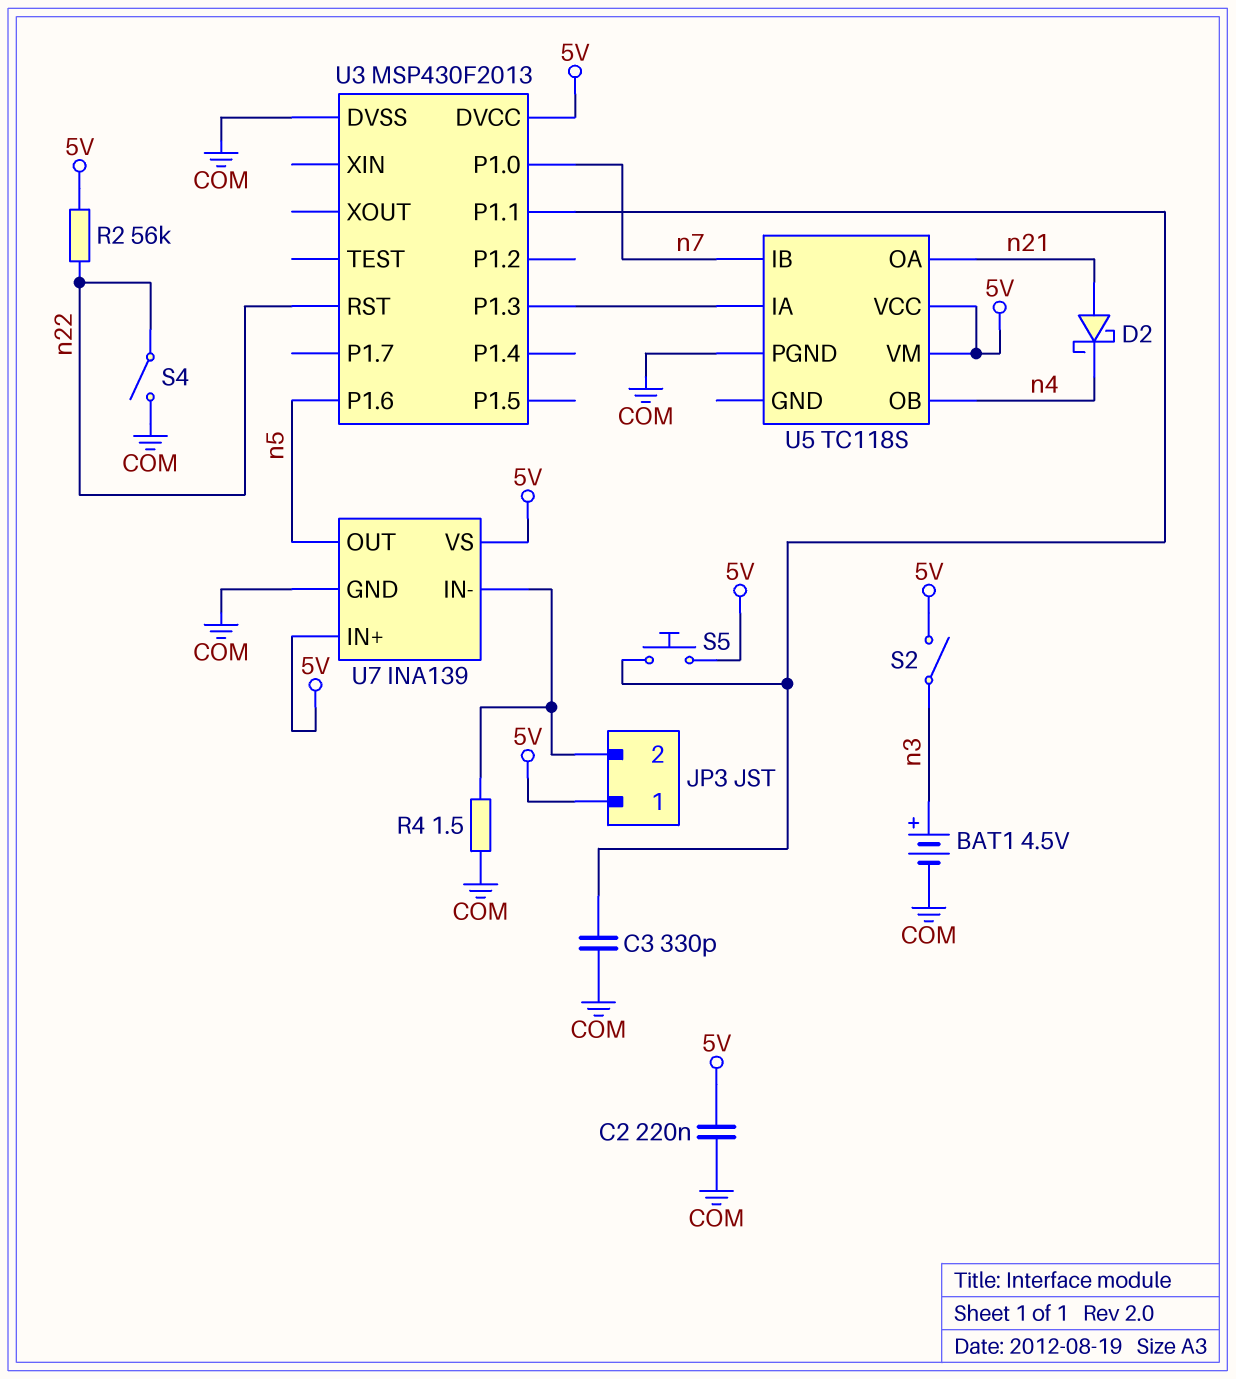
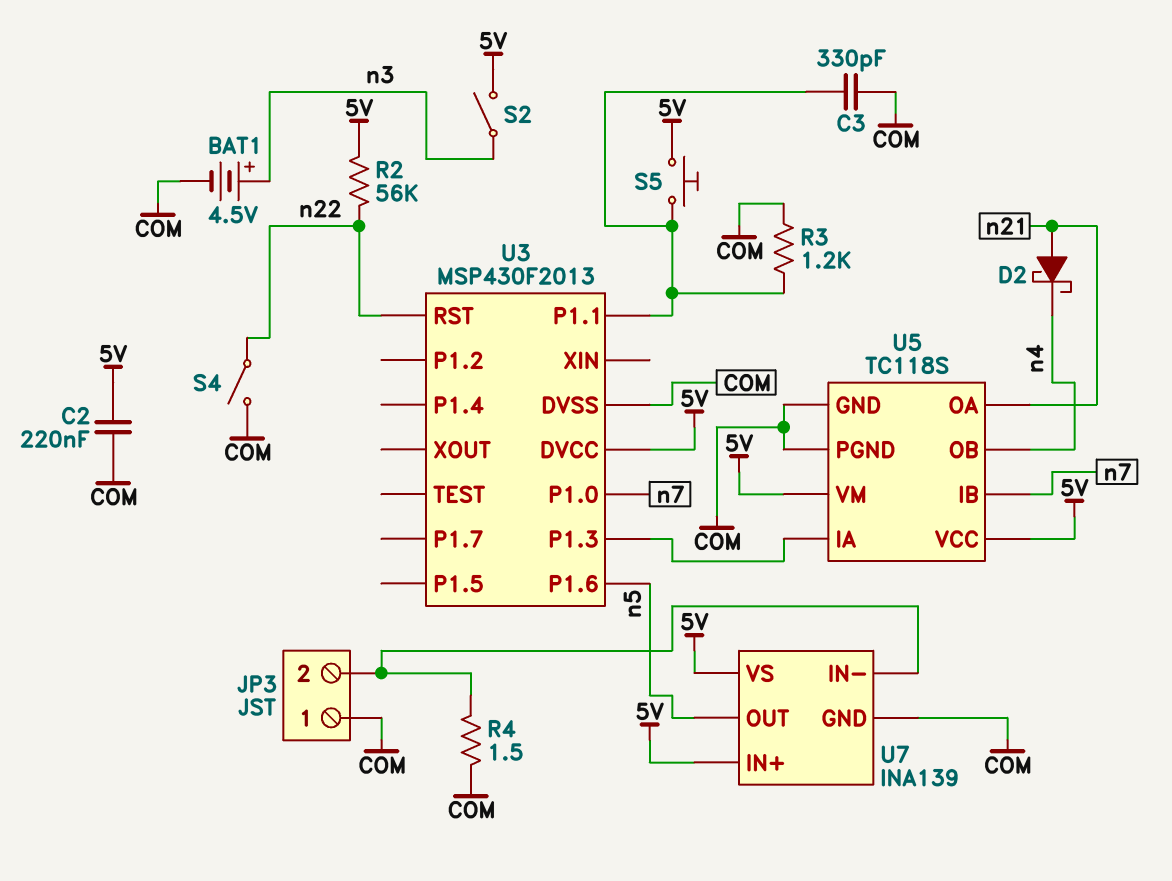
JP3 pin 1: 5V -> COM
R3: none -> 1.2k (COM, U3/P1.1)
U5 pin GND: none -> COM

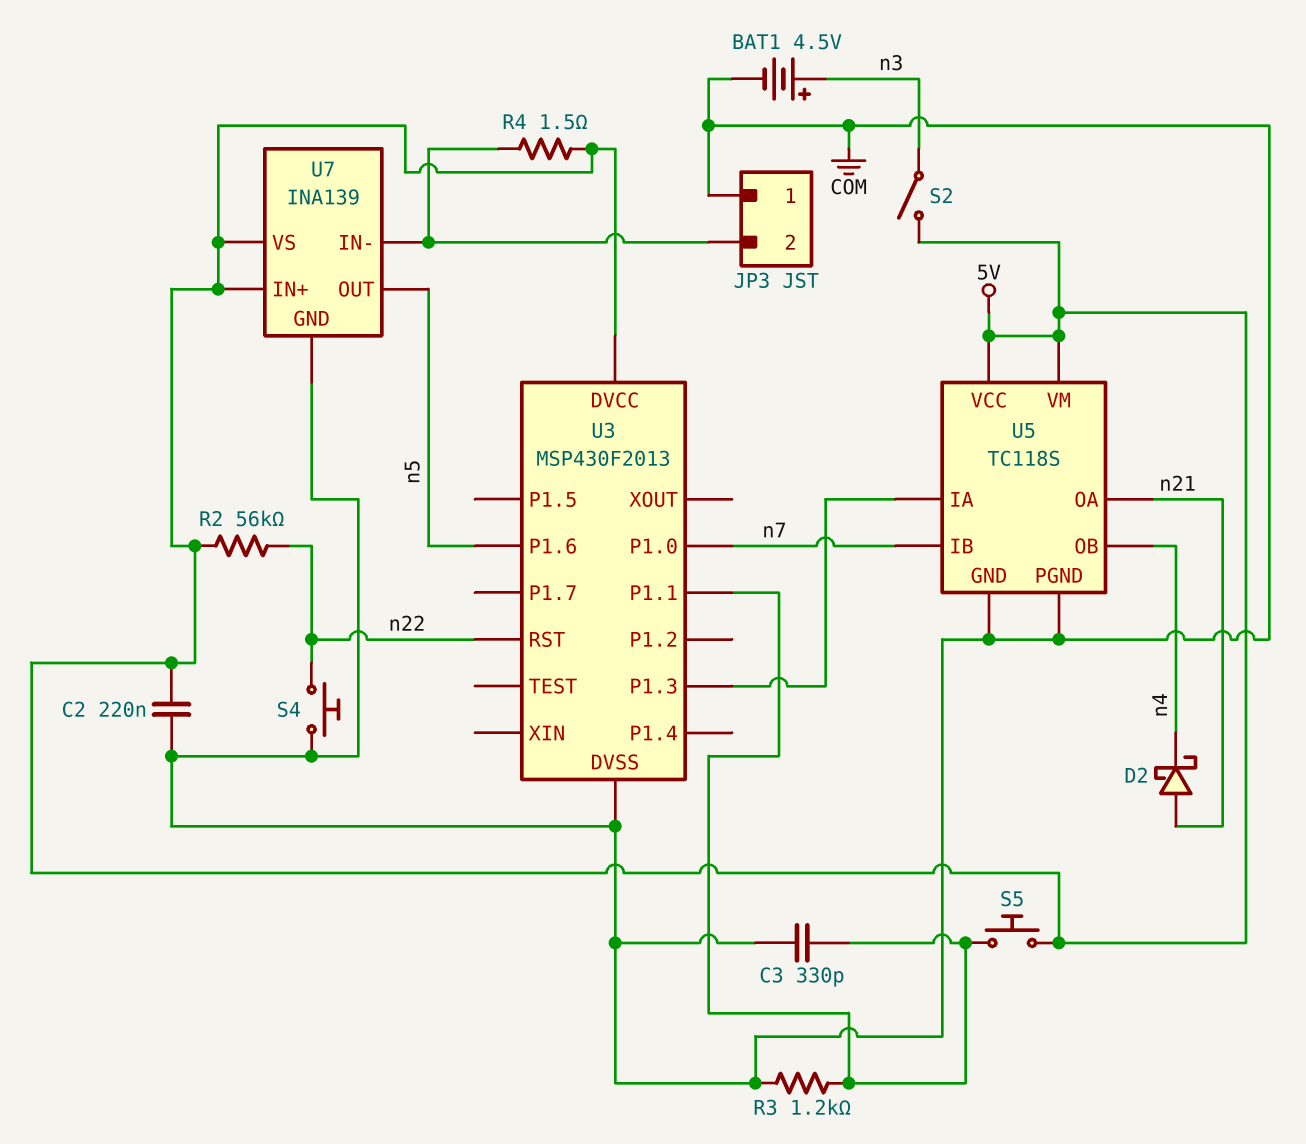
R4: 1.5 (COM, JP3/2) -> 1.5 (5V, JP3/2)
S4: switch (COM, n22) -> button (COM, n22)

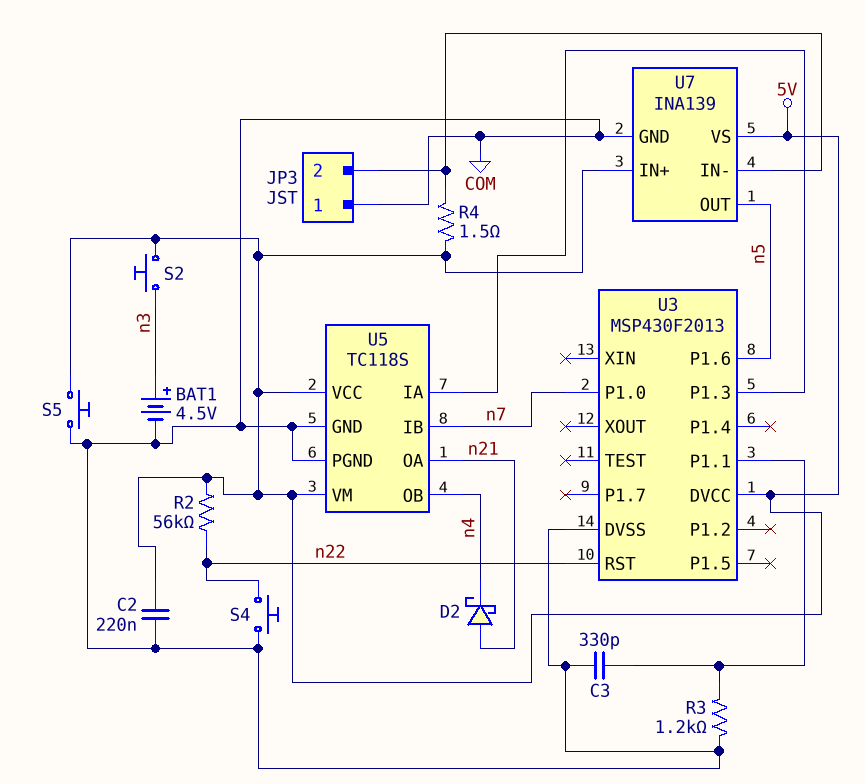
S2: switch (5V, n3) -> button (5V, n3)
S5: button (5V, U3/P1.1) -> button (5V, COM)

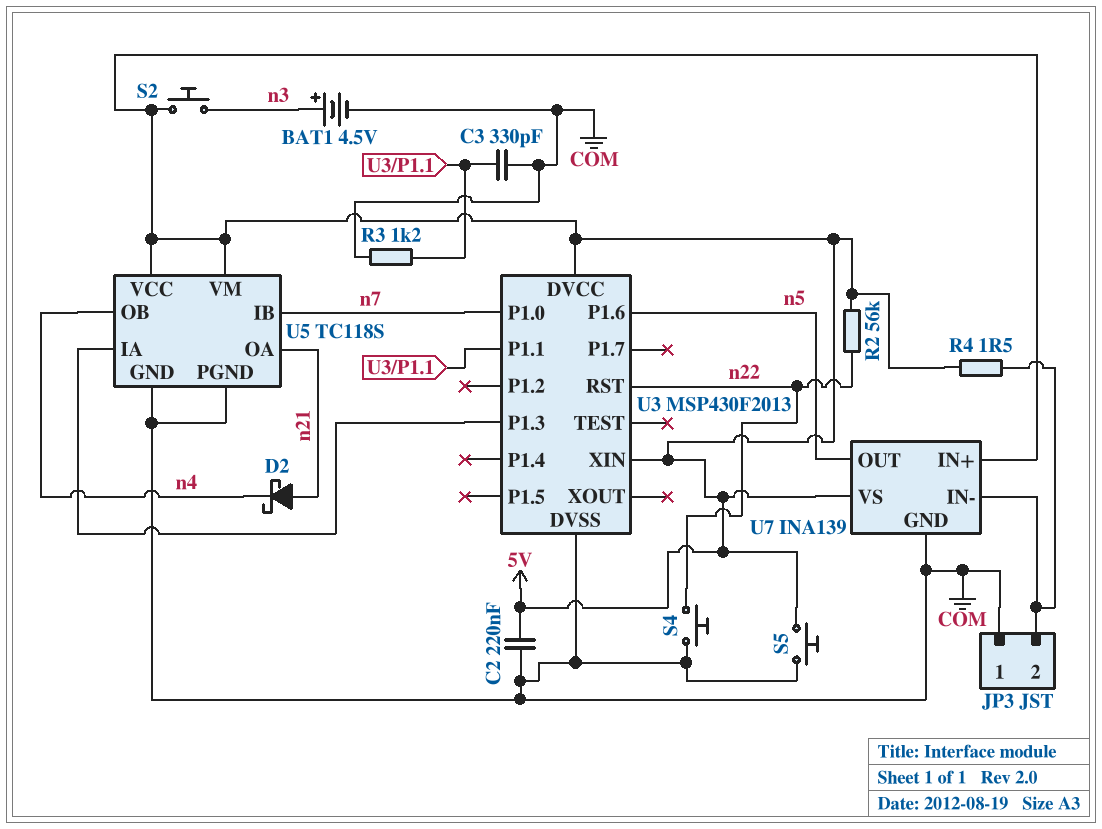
U3 pin XIN: none -> 5V

